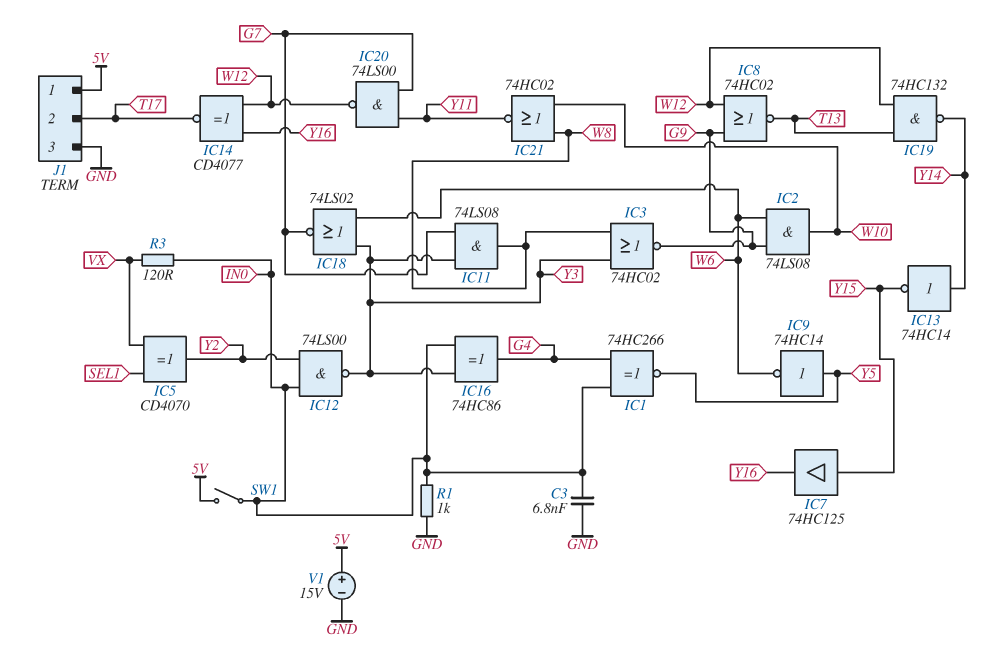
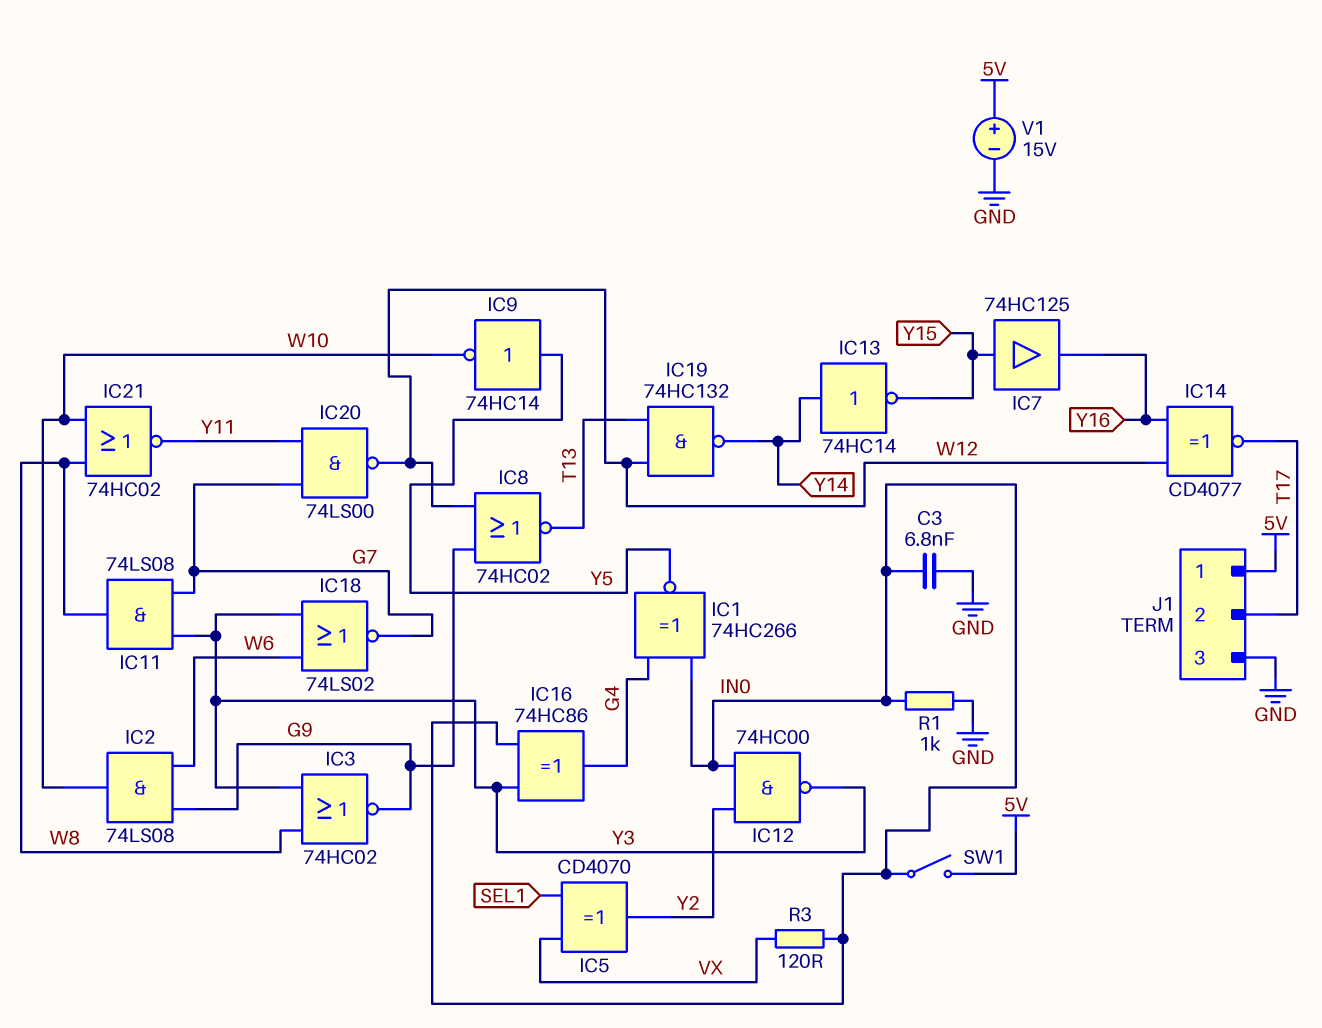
IC9: NOT 74HC14 (in Y5, out W6) -> NOT 74HC14 (in Y5, out W10)
IC12: NAND 74LS00 (in IN0, in Y2, out Y3) -> NAND 74HC00 (in IN0, in Y2, out Y3)

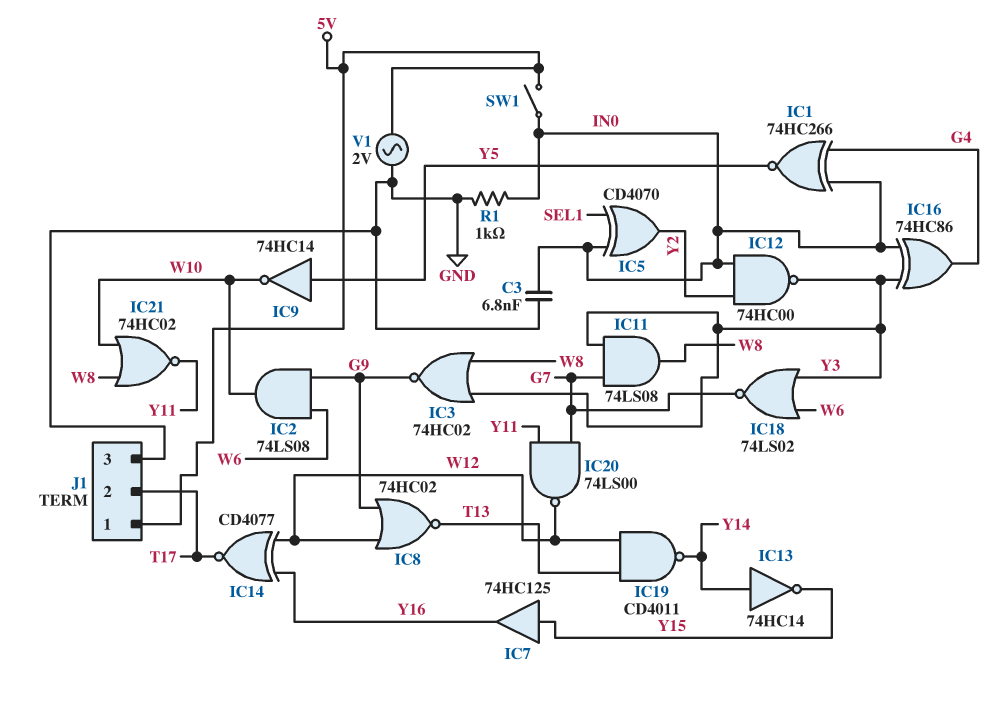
IC5: XOR CD4070 (in SEL1, in VX, out Y2) -> XOR CD4070 (in IN0, in SEL1, out Y2)
IC19: NAND 74HC132 (in T13, in W12, out Y14) -> NAND CD4011 (in T13, in W12, out Y14)
R3: 120 (IN0, VX) -> none
V1: 15V (plus 5V, minus GND) -> AC 2V (5V, GND)

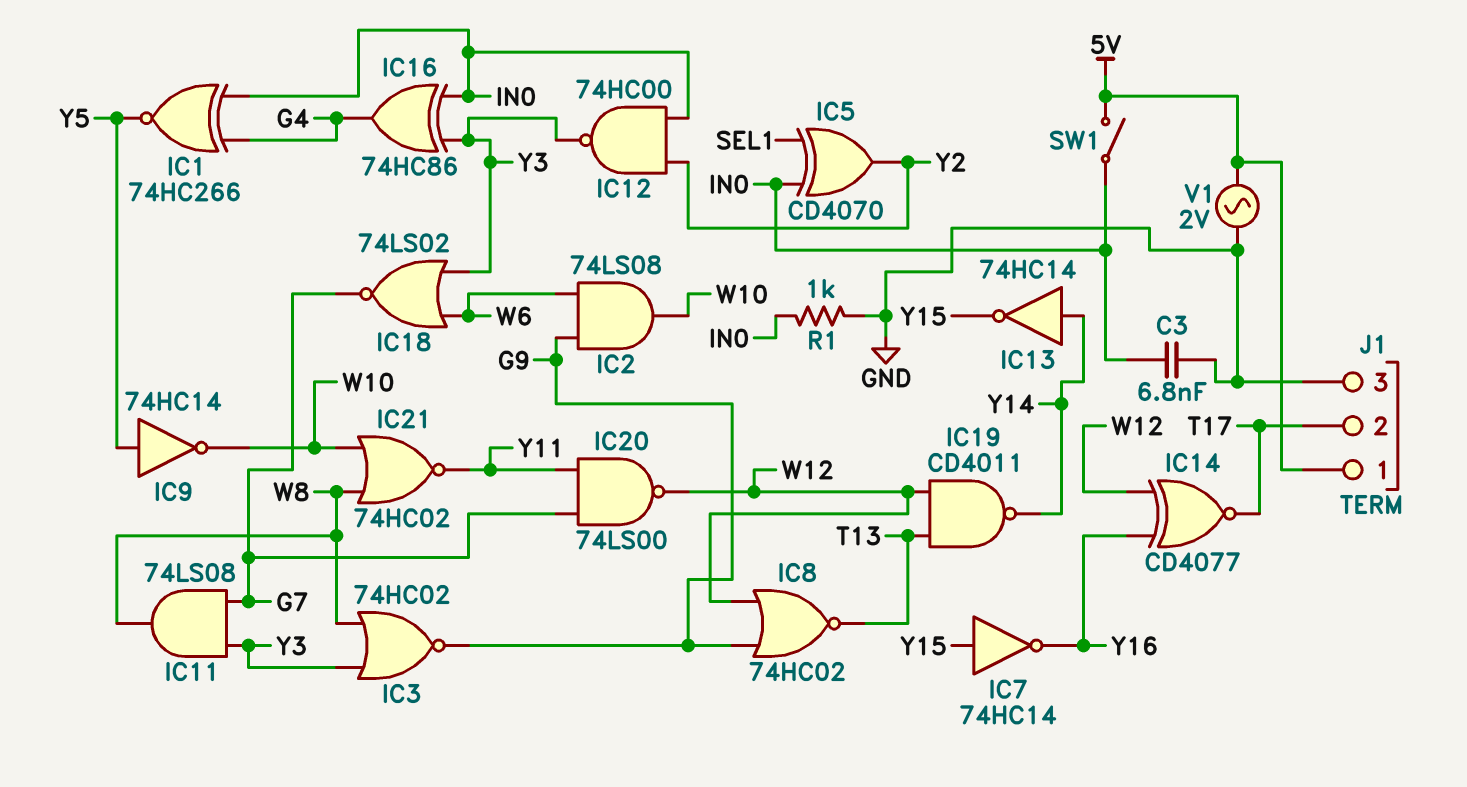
IC7: buffer 74HC125 (in Y15, out Y16) -> NOT 74HC14 (in Y15, out Y16)

